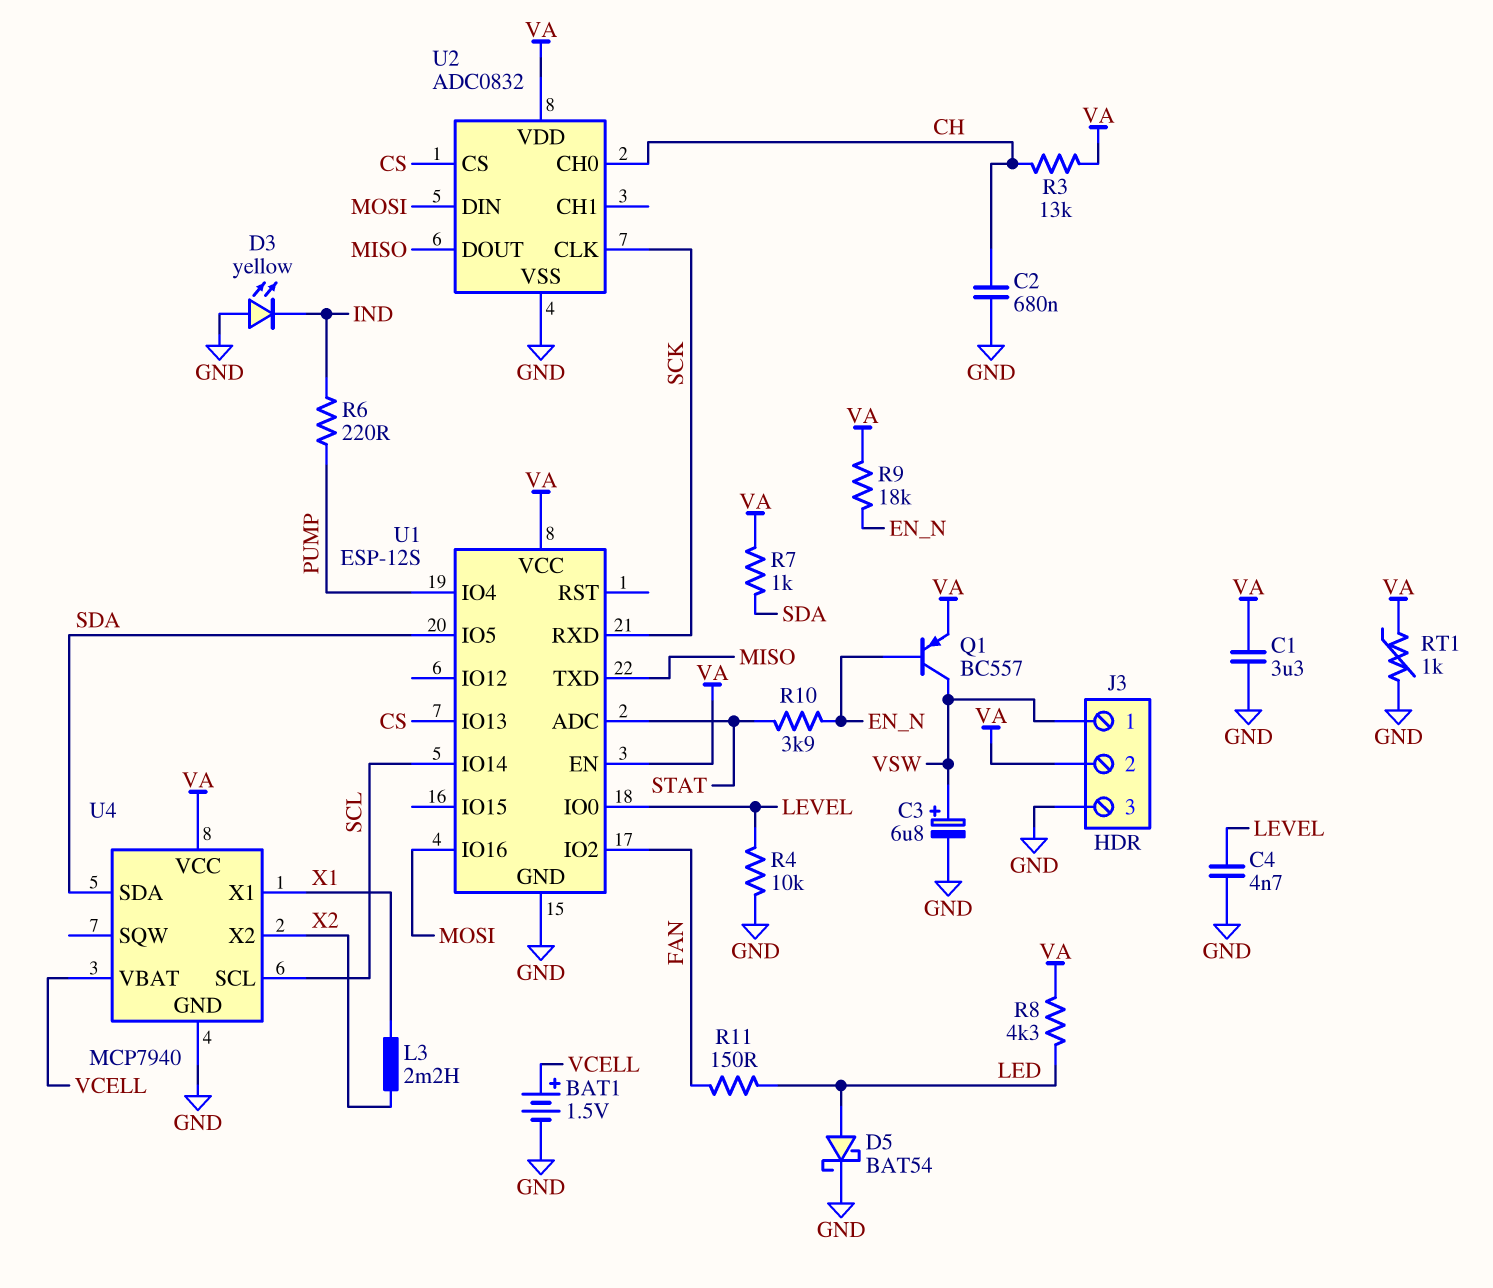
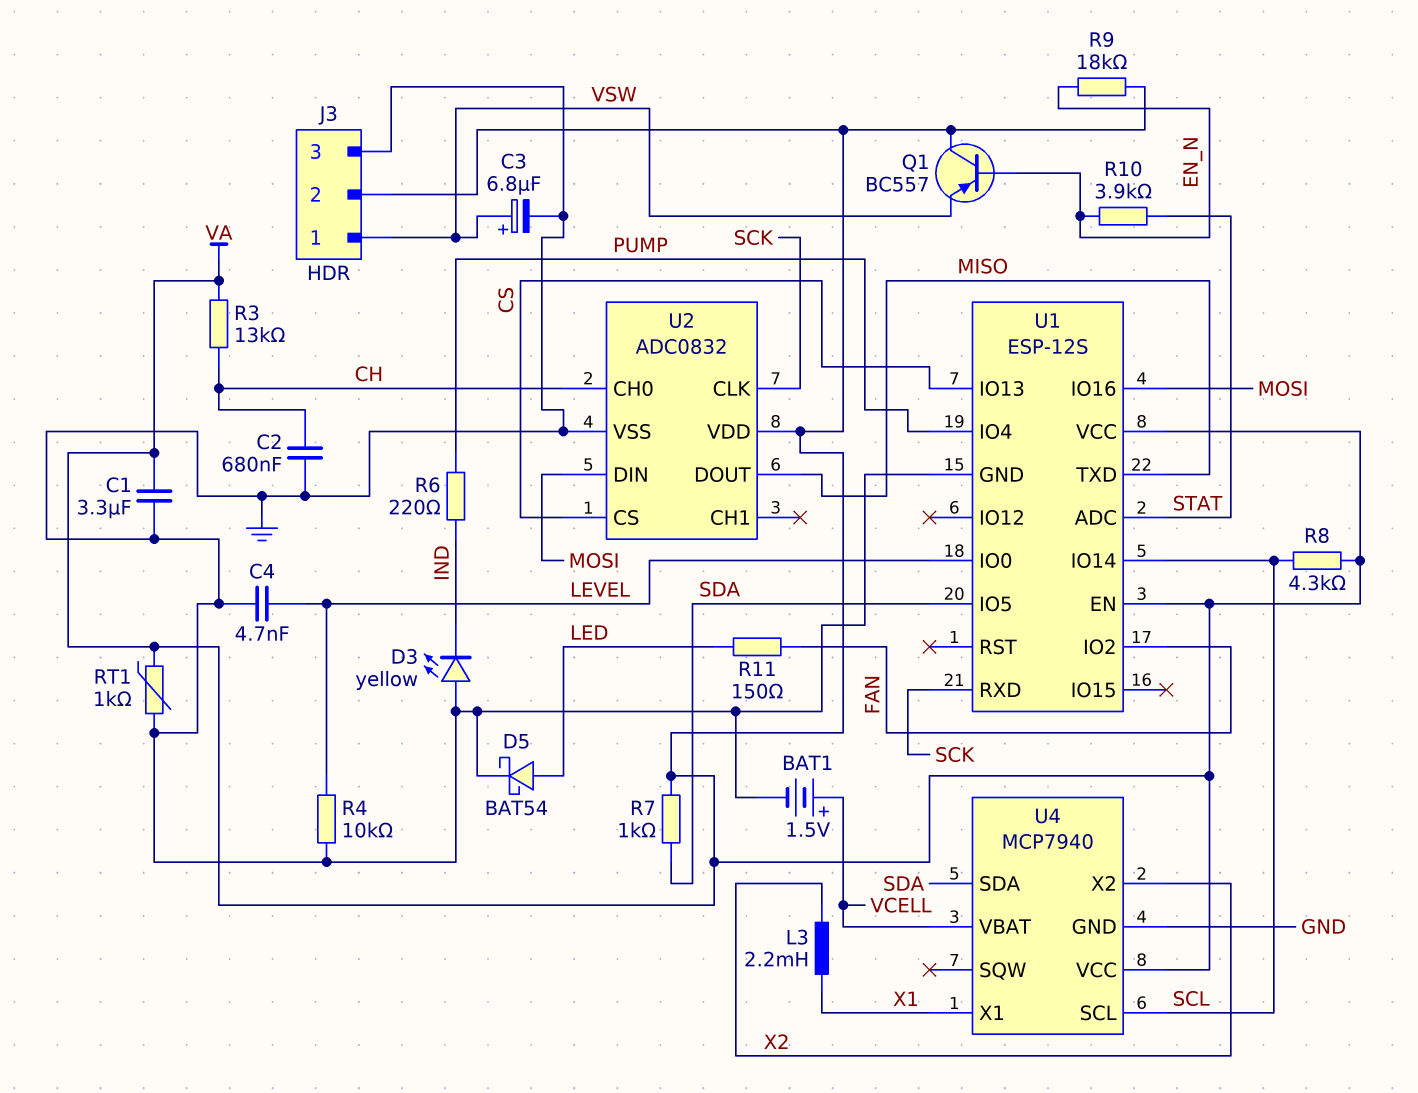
Q1: PNP BC557 (B EN_N, C VSW, E VA) -> PNP BC557 (B EN_N, C VA, E VSW)
R8: 4.3k (LED, VA) -> 4.3k (SCL, VA)

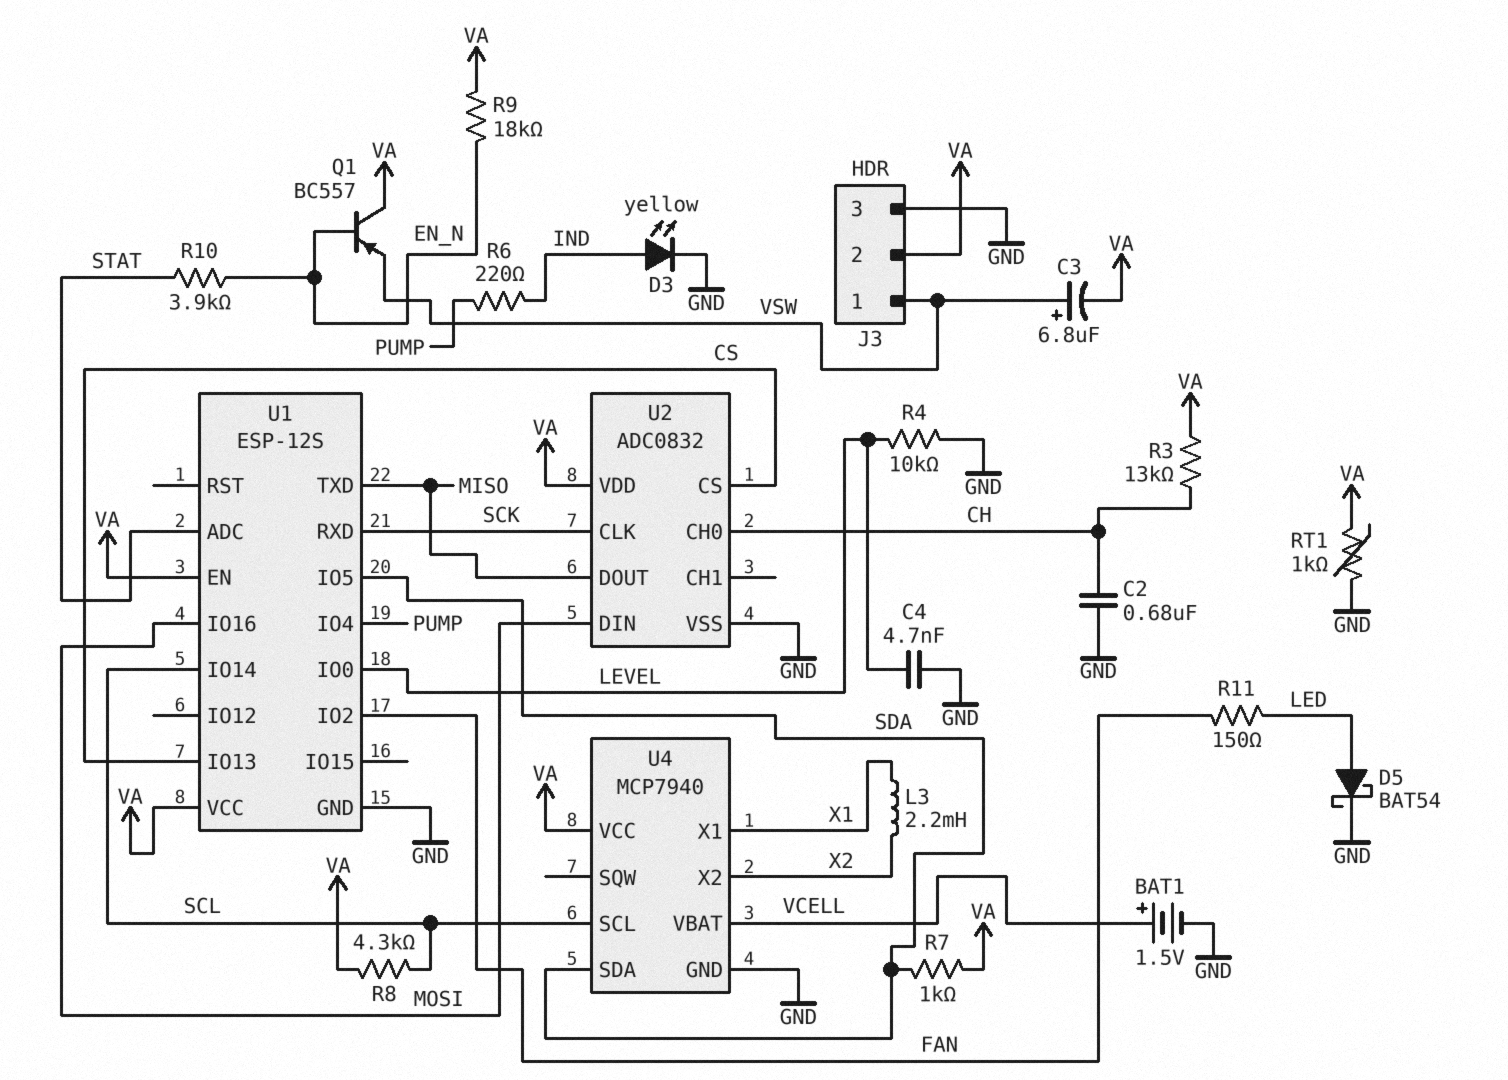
C1: 3.3uF (GND, VA) -> none
C3: 6.8uF (plus VSW, minus GND) -> 6.8uF (plus VSW, minus VA)
D3: LED yellow (A GND, K IND) -> LED yellow (A IND, K GND)

